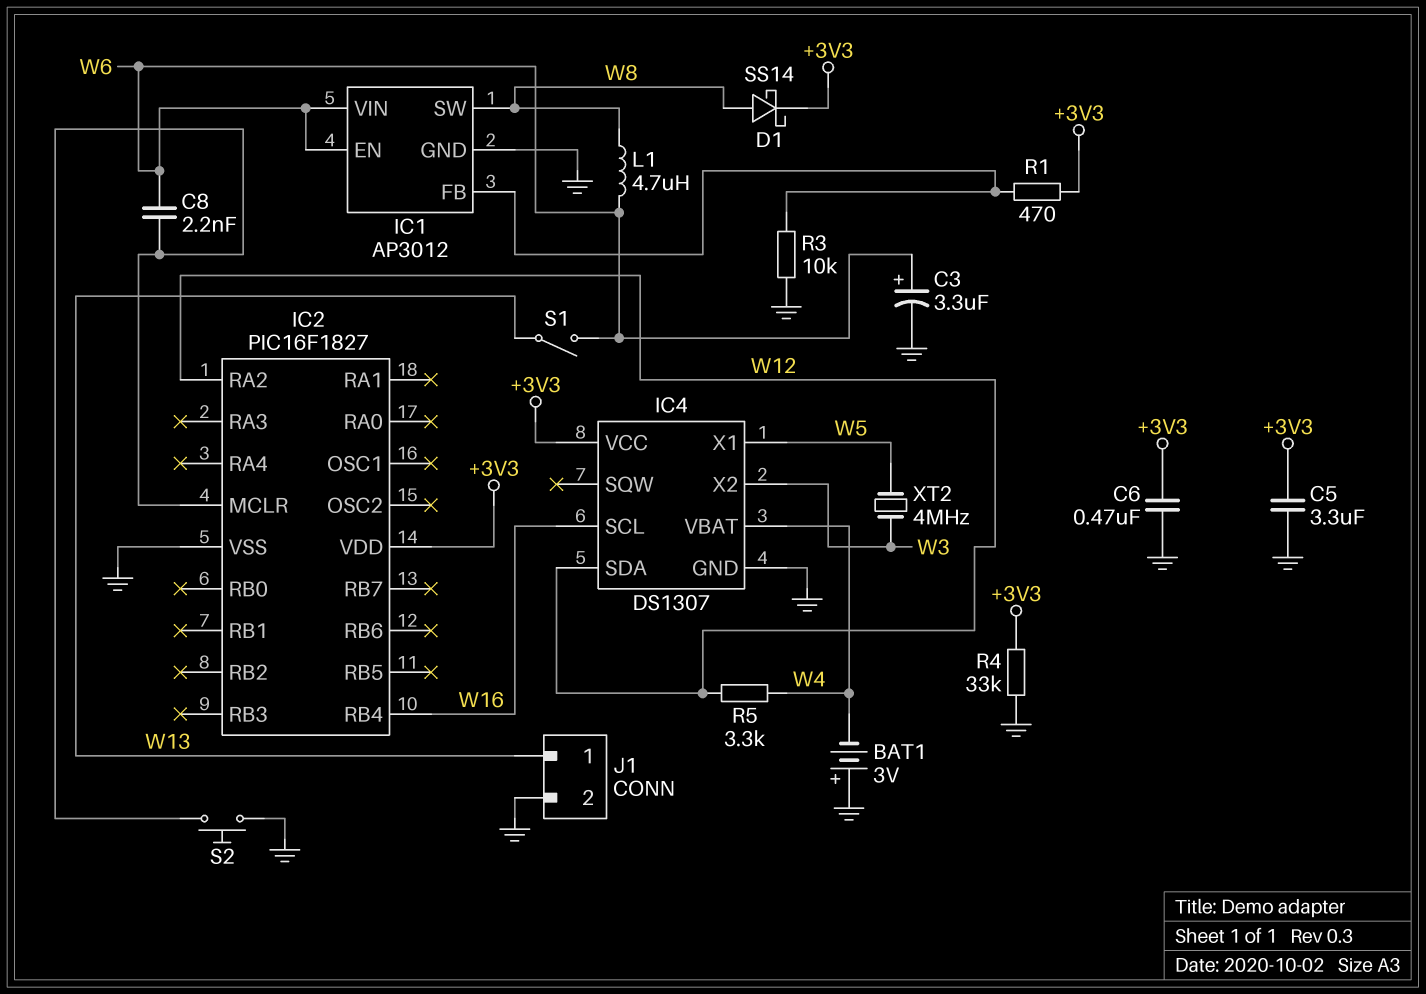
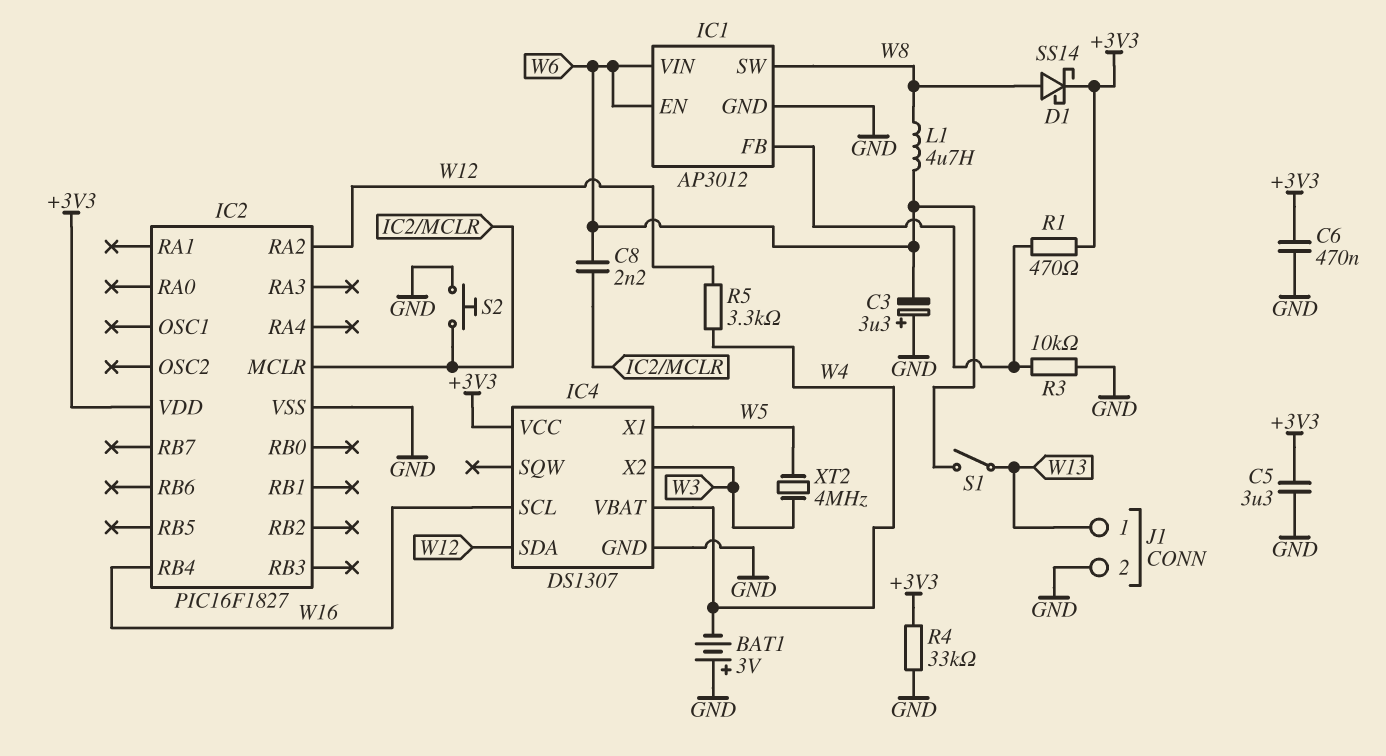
C3: 3.3uF (plus W6, minus GND) -> 3.3uF (plus GND, minus W6)

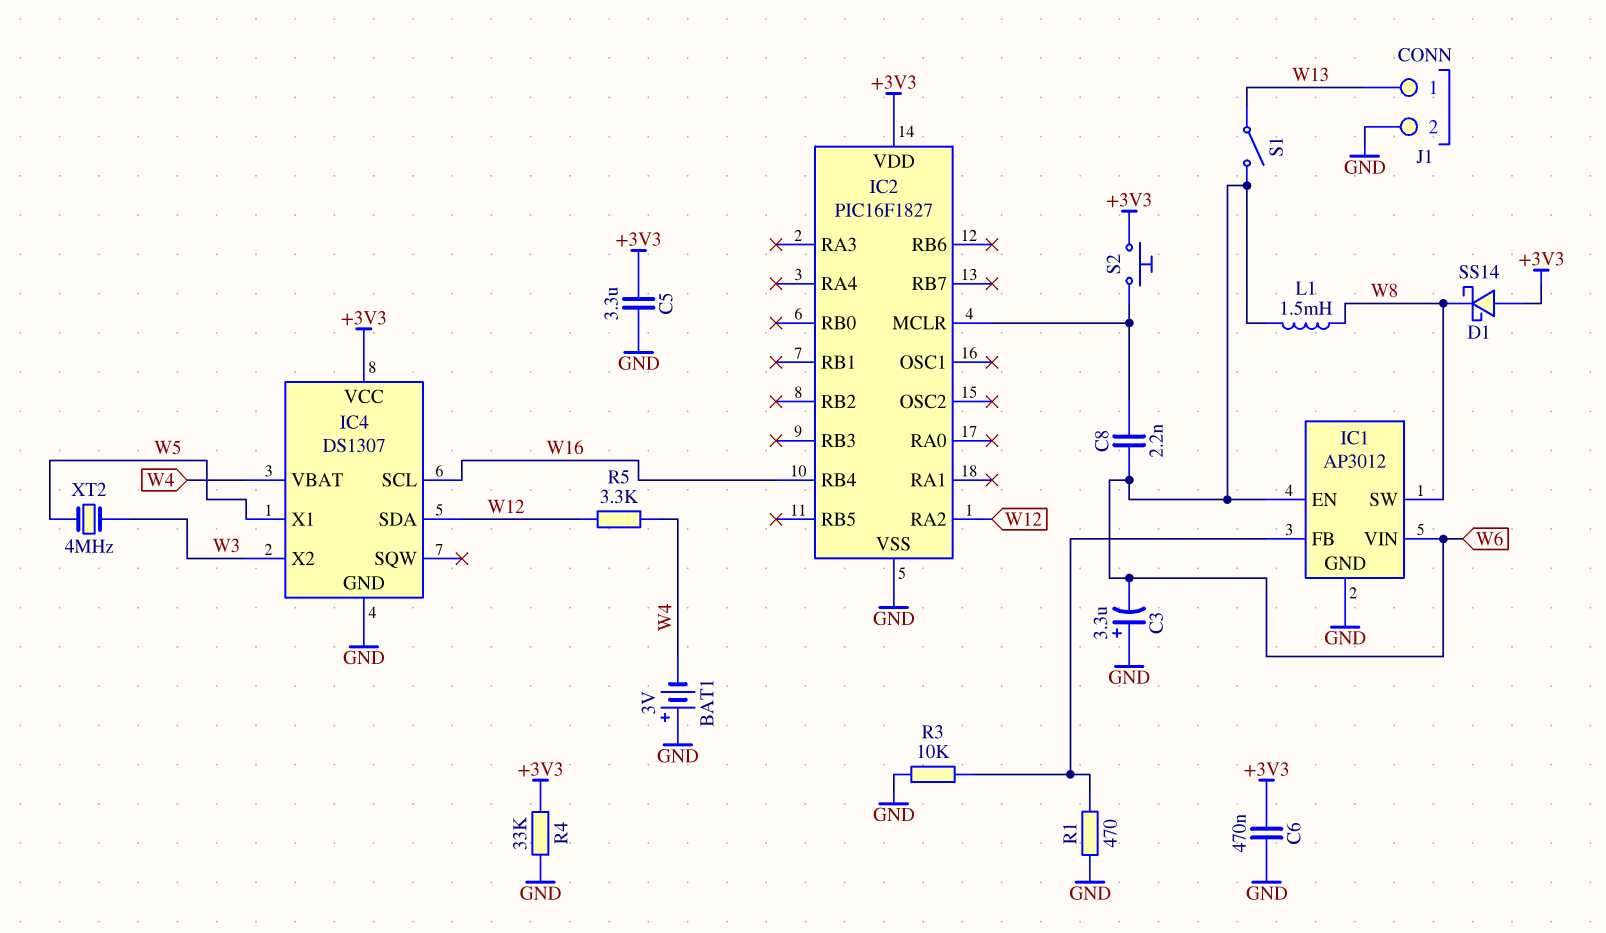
D1: schottky SS14 (A W8, K +3V3) -> schottky SS14 (A +3V3, K W8)
L1: 4.7uH (W6, W8) -> 1.5mH (W6, W8)
R1: 470 (+3V3, IC1/FB) -> 470 (GND, IC1/FB)
S2: button (GND, IC2/MCLR) -> button (+3V3, IC2/MCLR)

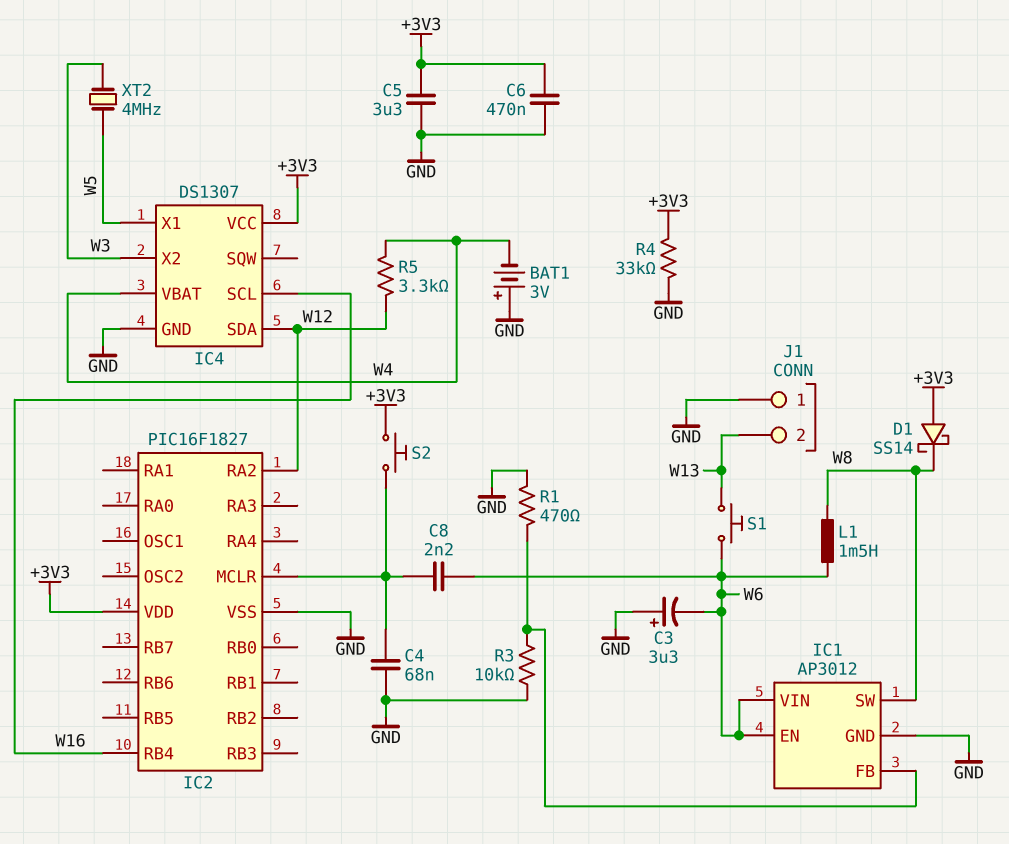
C4: none -> 68nF (GND, IC2/MCLR)
J1 pin 1: W13 -> GND
J1 pin 2: GND -> W13
S1: switch (W6, W13) -> button (W6, W13)

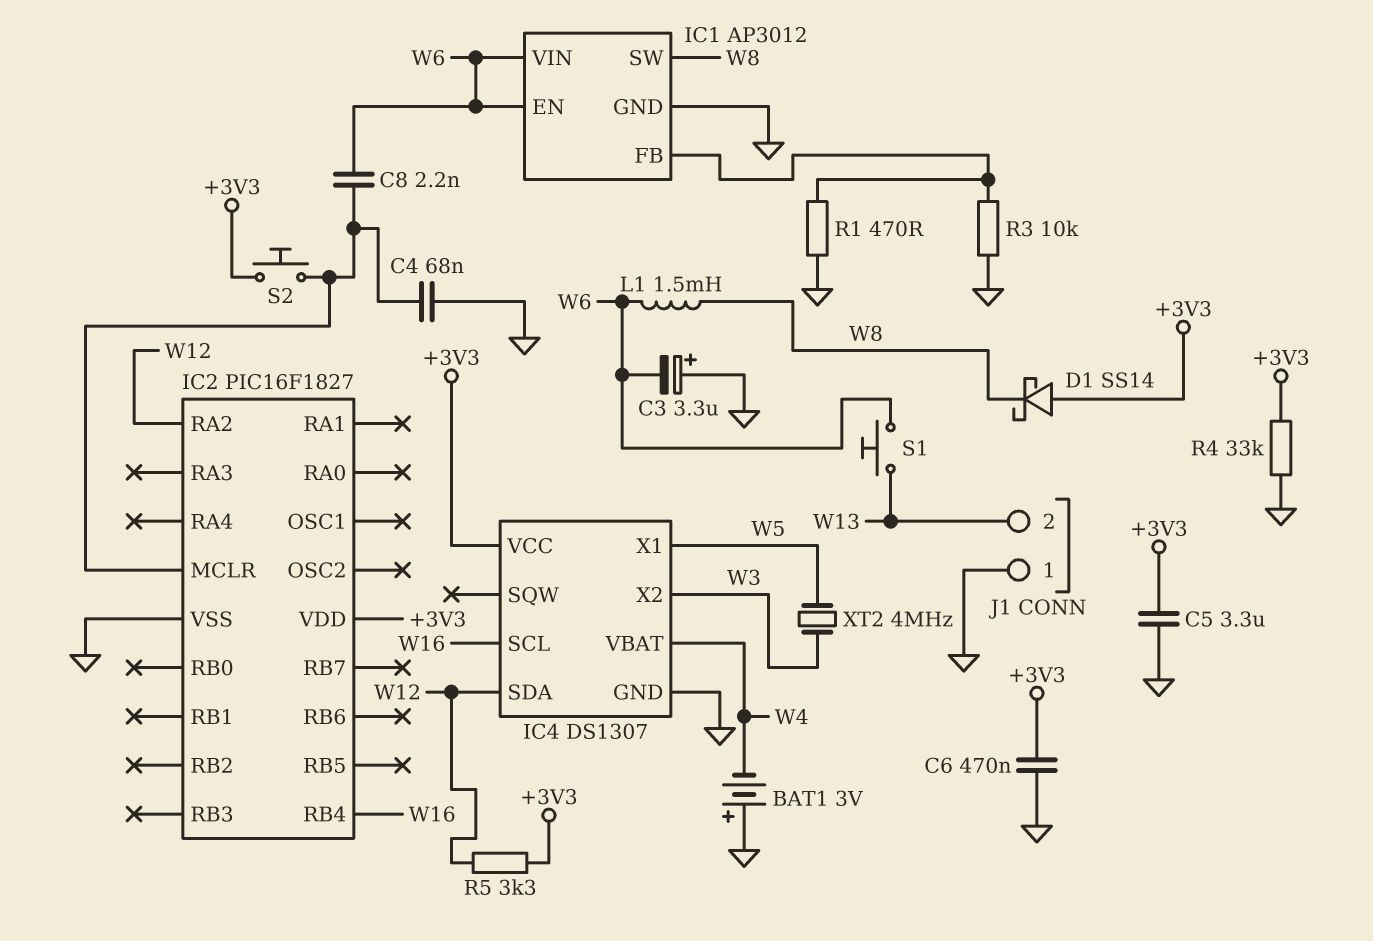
R5: 3.3k (W4, W12) -> 3.3k (+3V3, W12)

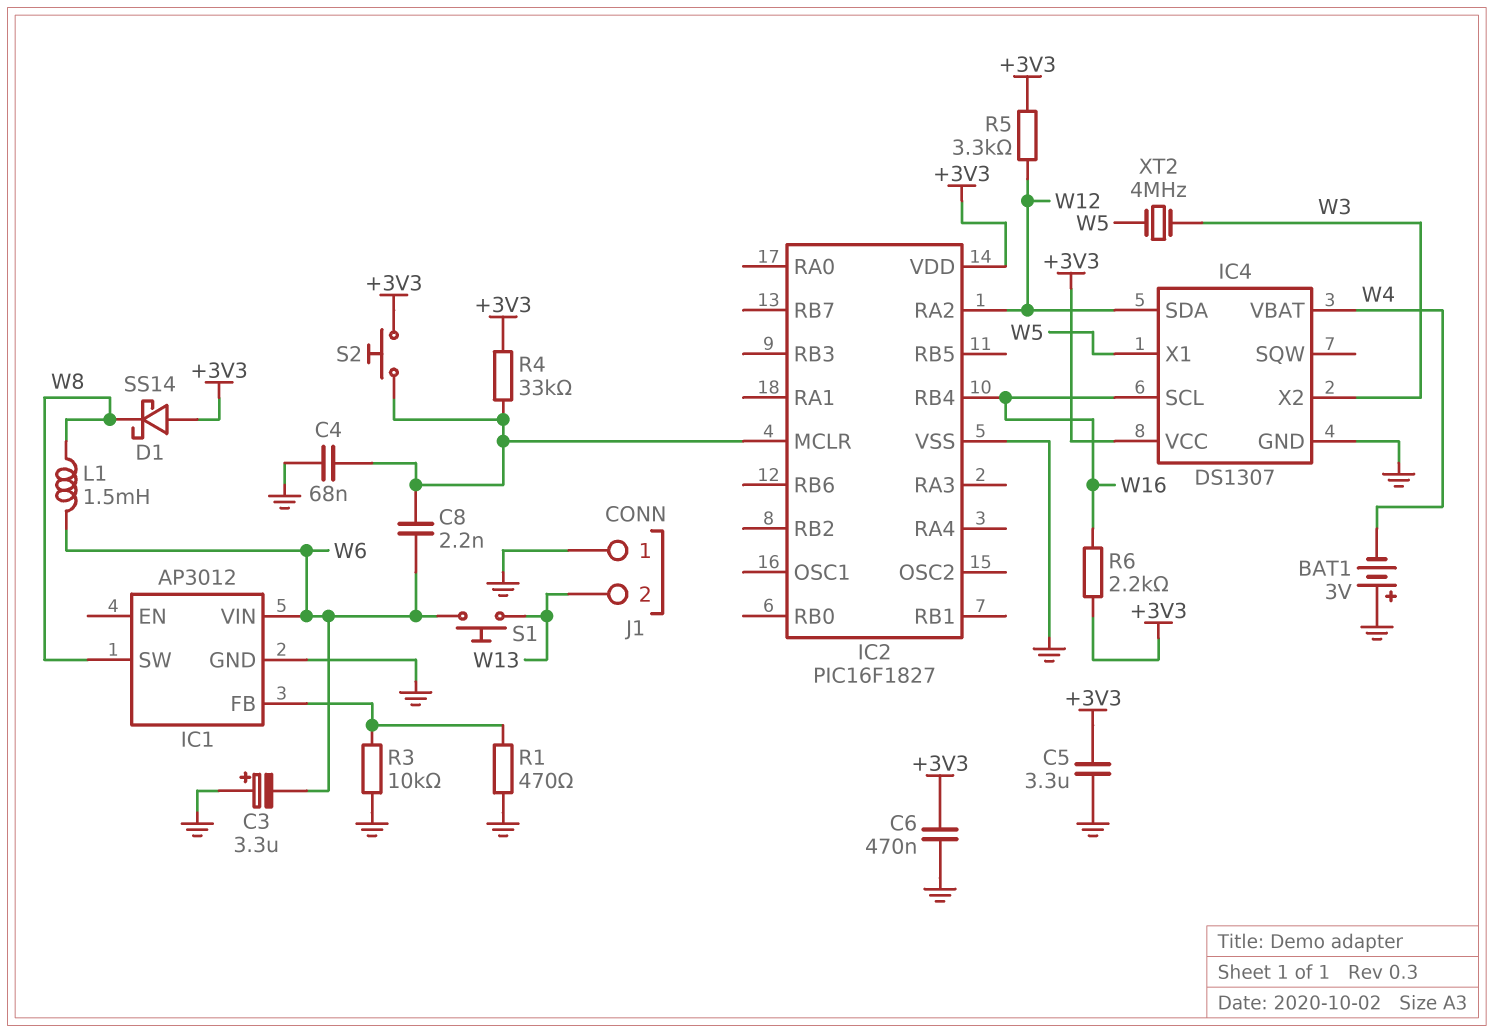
IC1 pin EN: W6 -> none
R4: 33k (+3V3, GND) -> 33k (+3V3, IC2/MCLR)
R6: none -> 2.2k (+3V3, W16)

